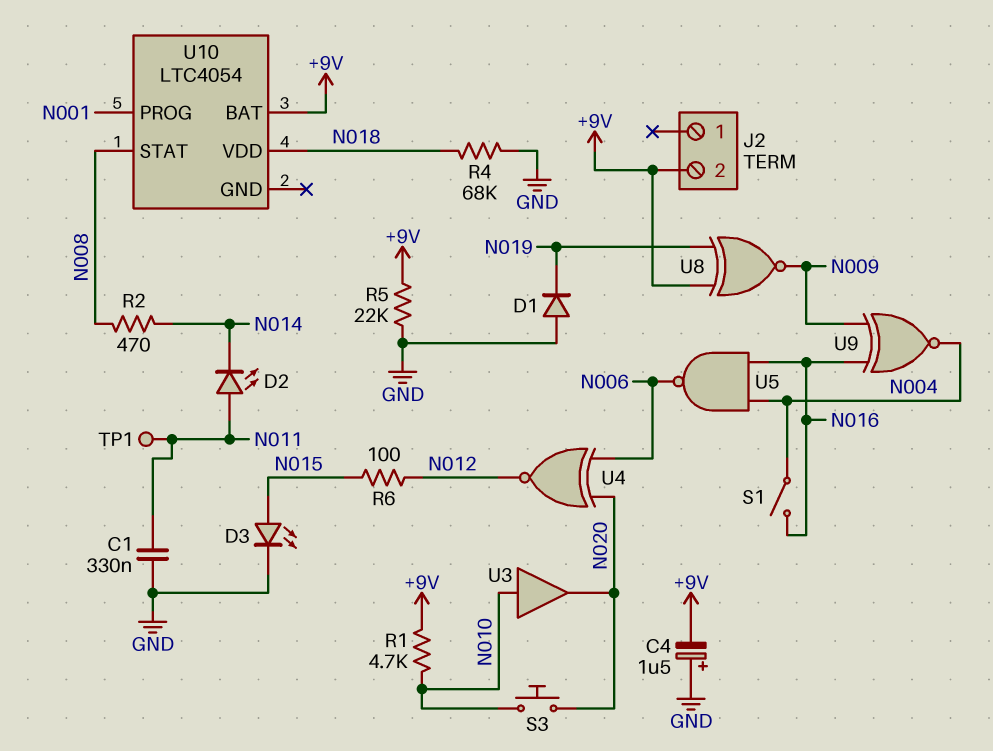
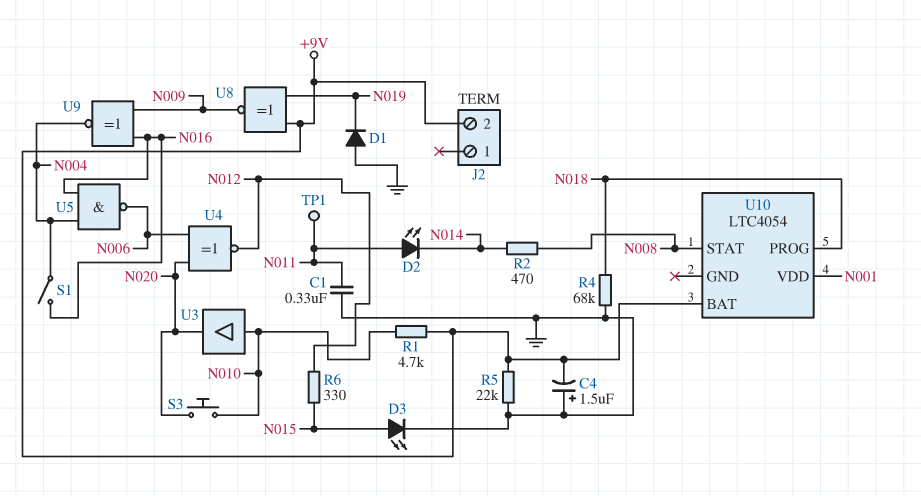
R6: 100 (N012, N015) -> 330 (N012, N015)
U10 pin PROG: N001 -> N018
U10 pin VDD: N018 -> N001

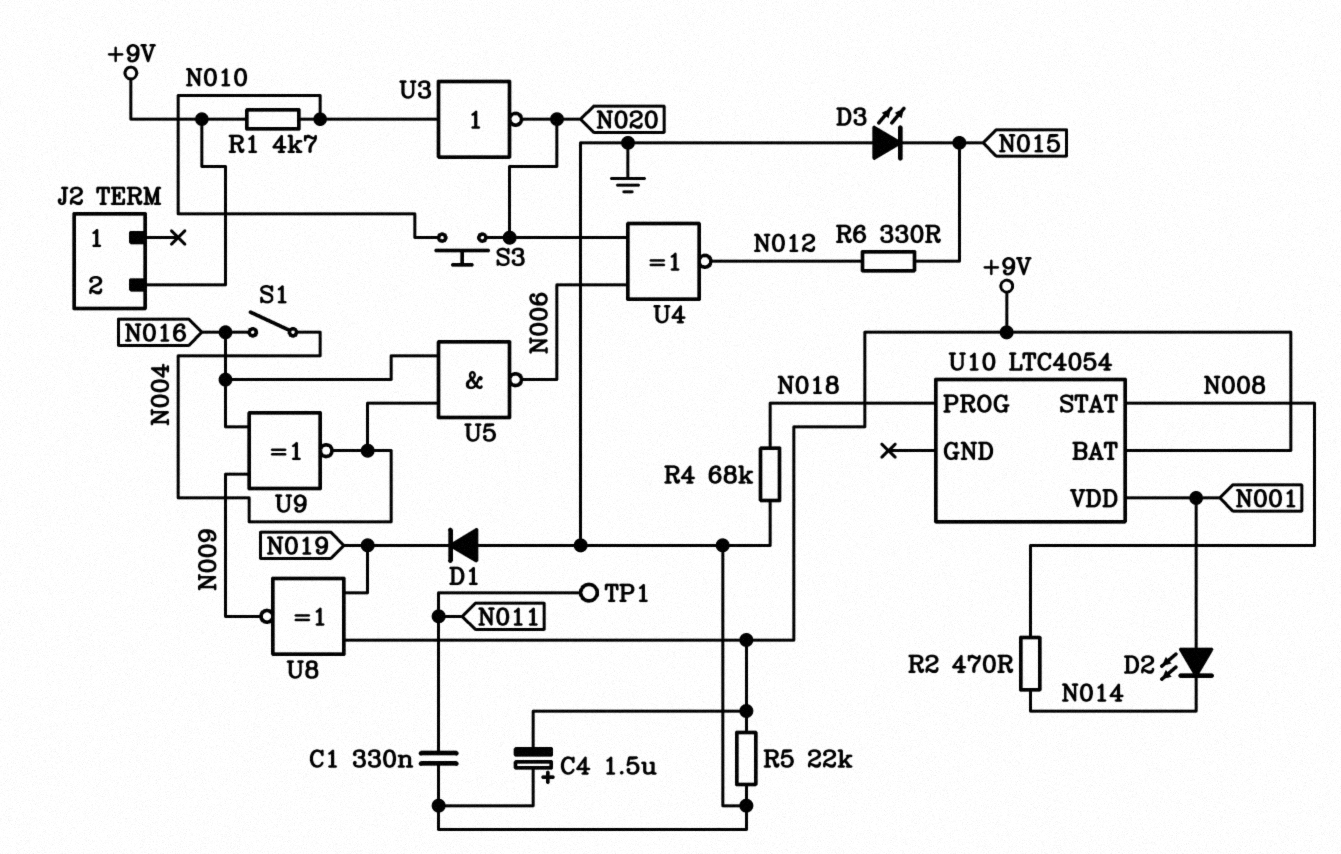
D2: LED (A N011, K N014) -> LED (A N001, K N014)
D3: LED (A N015, K GND) -> LED (A GND, K N015)
U3: buffer (in N010, out N020) -> NOT (in N010, out N020)

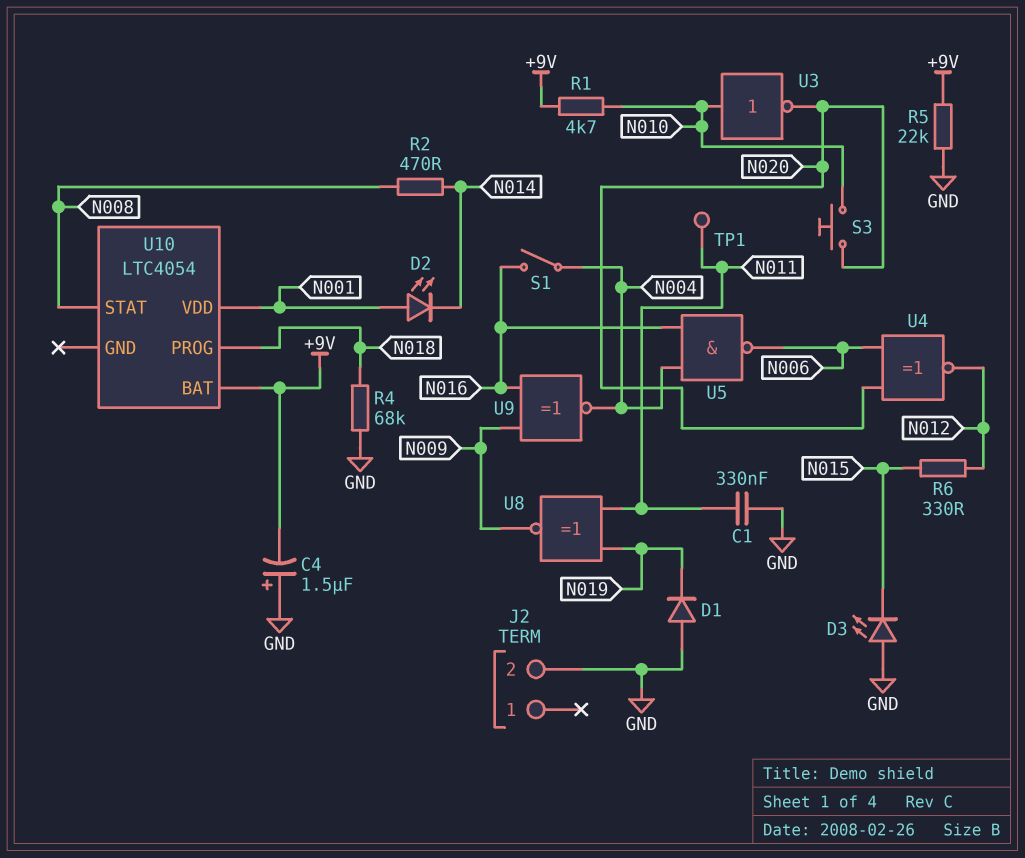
J2 pin 2: +9V -> GND
U8: XNOR (in +9V, in N019, out N009) -> XNOR (in N011, in N019, out N009)

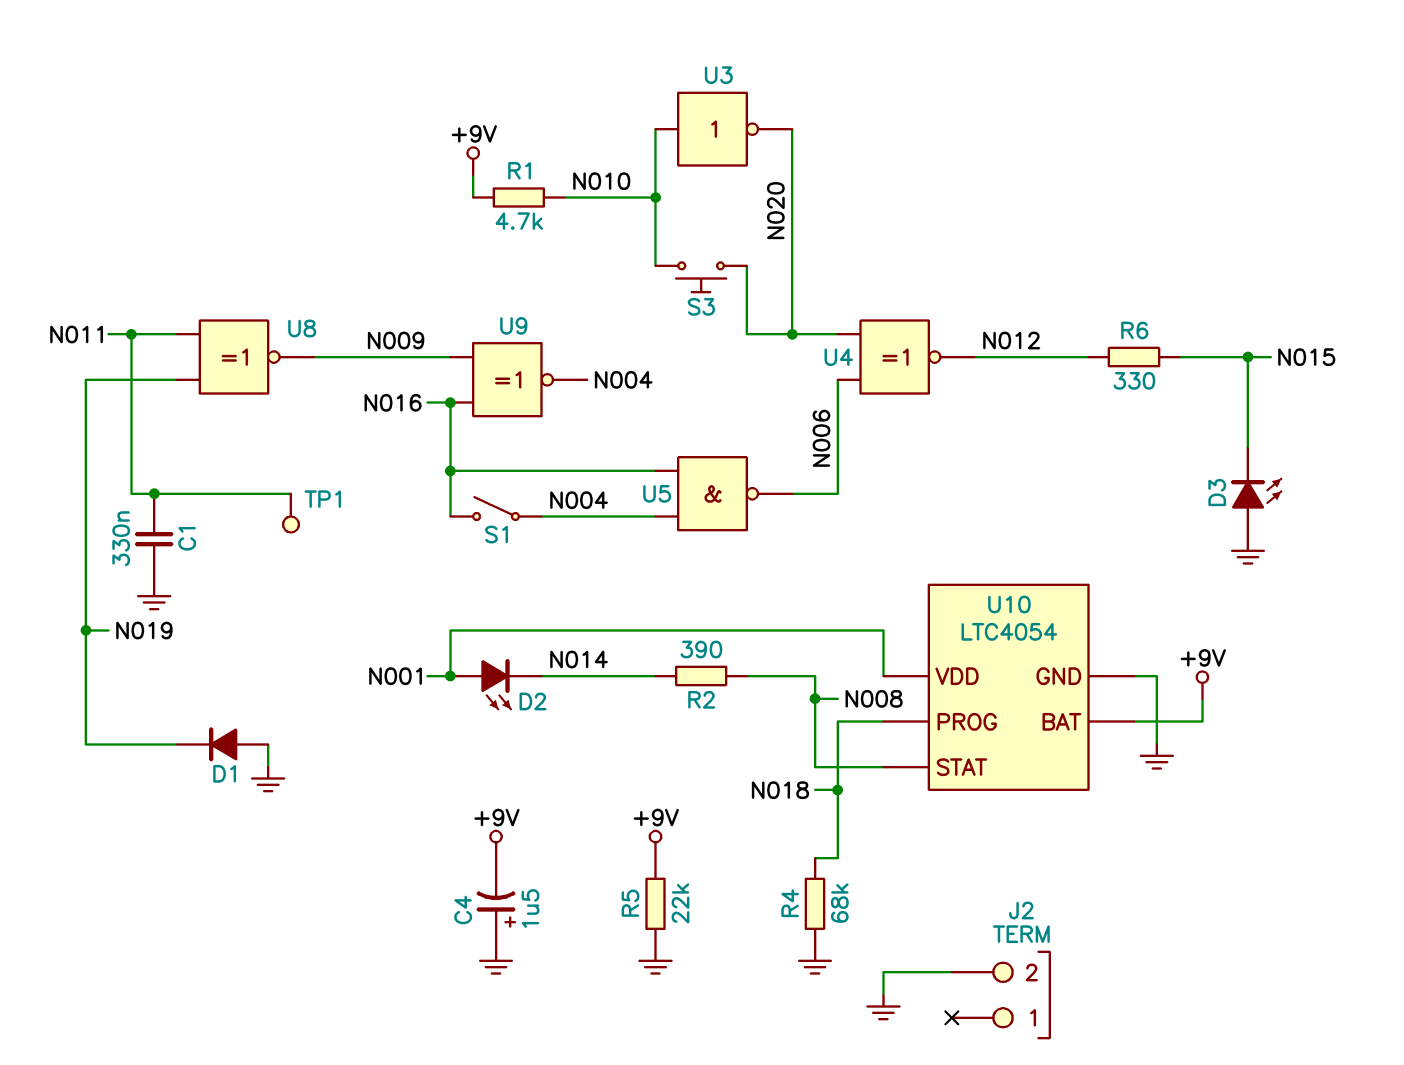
R2: 470 (N008, N014) -> 390 (N008, N014)
U10 pin GND: none -> GND

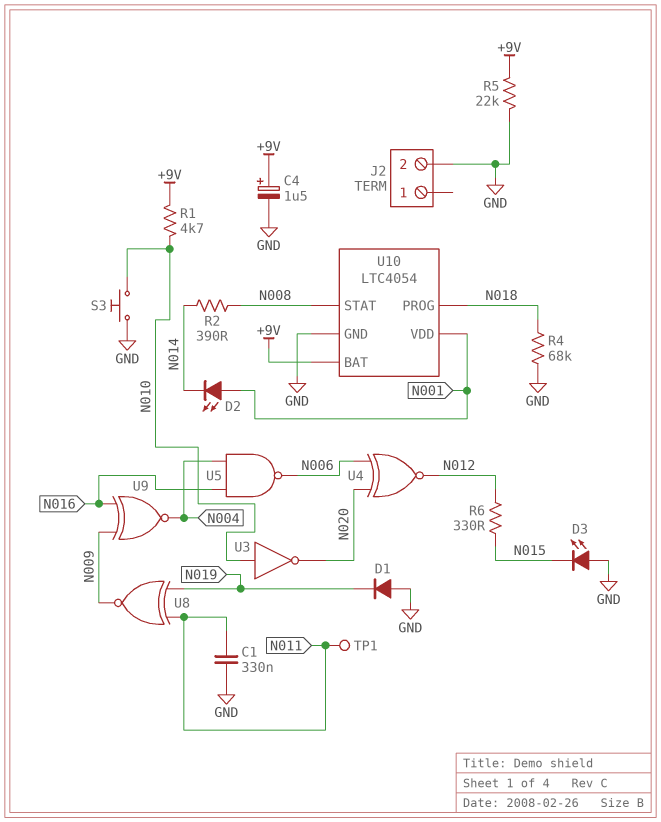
C4: 1.5uF (plus GND, minus +9V) -> 1.5uF (plus +9V, minus GND)
S1: switch (N004, N016) -> none
S3: button (N010, N020) -> button (GND, N010)

